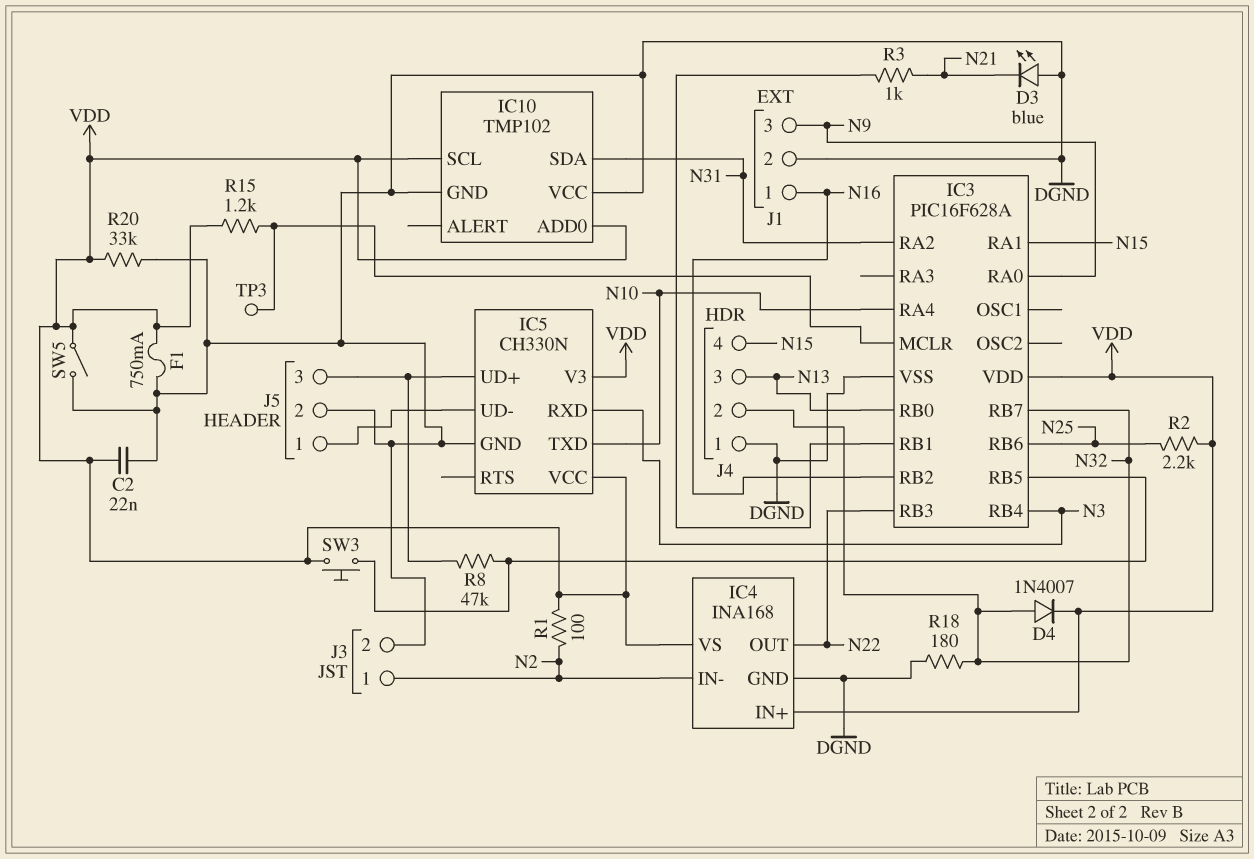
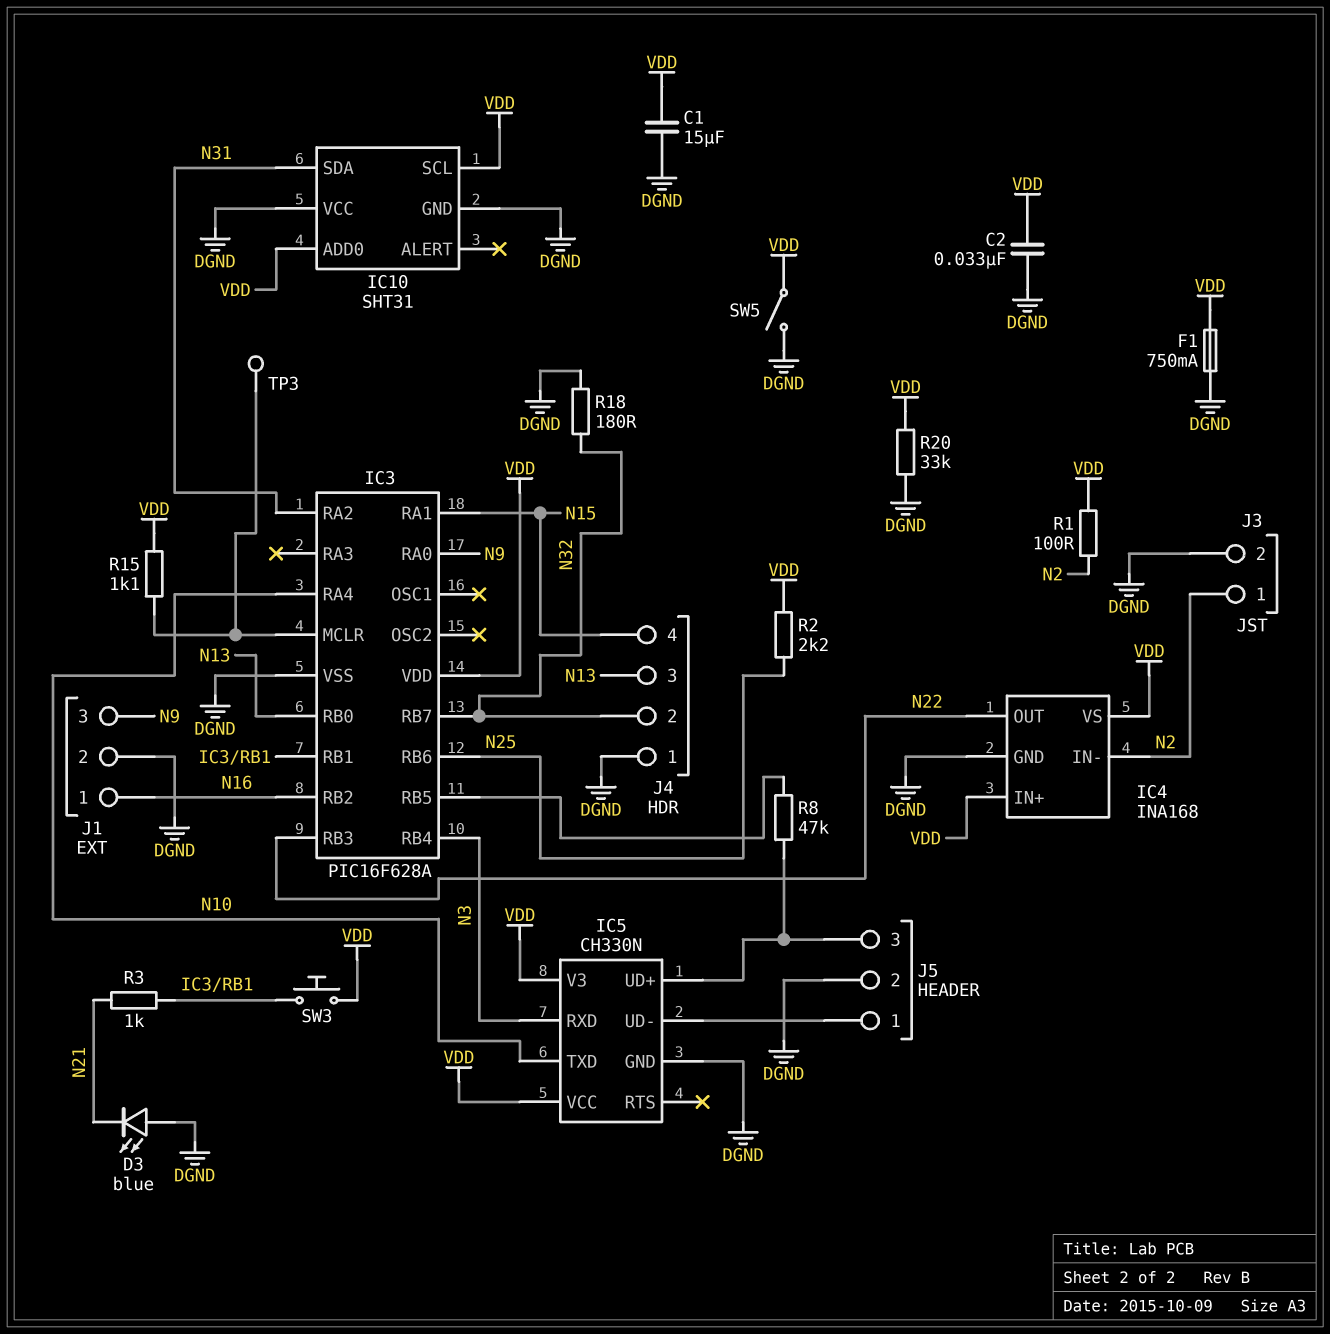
C1: none -> 15uF (DGND, VDD)
C2: 22nF (DGND, VDD) -> 33nF (DGND, VDD)
D4: diode 1N4007 (A N32, K VDD) -> none
IC10: TMP102 -> SHT31
R15: 1.2k (IC3/MCLR, VDD) -> 1.1k (IC3/MCLR, VDD)
SW3: button (IC3/RB5, VDD) -> button (IC3/RB1, VDD)

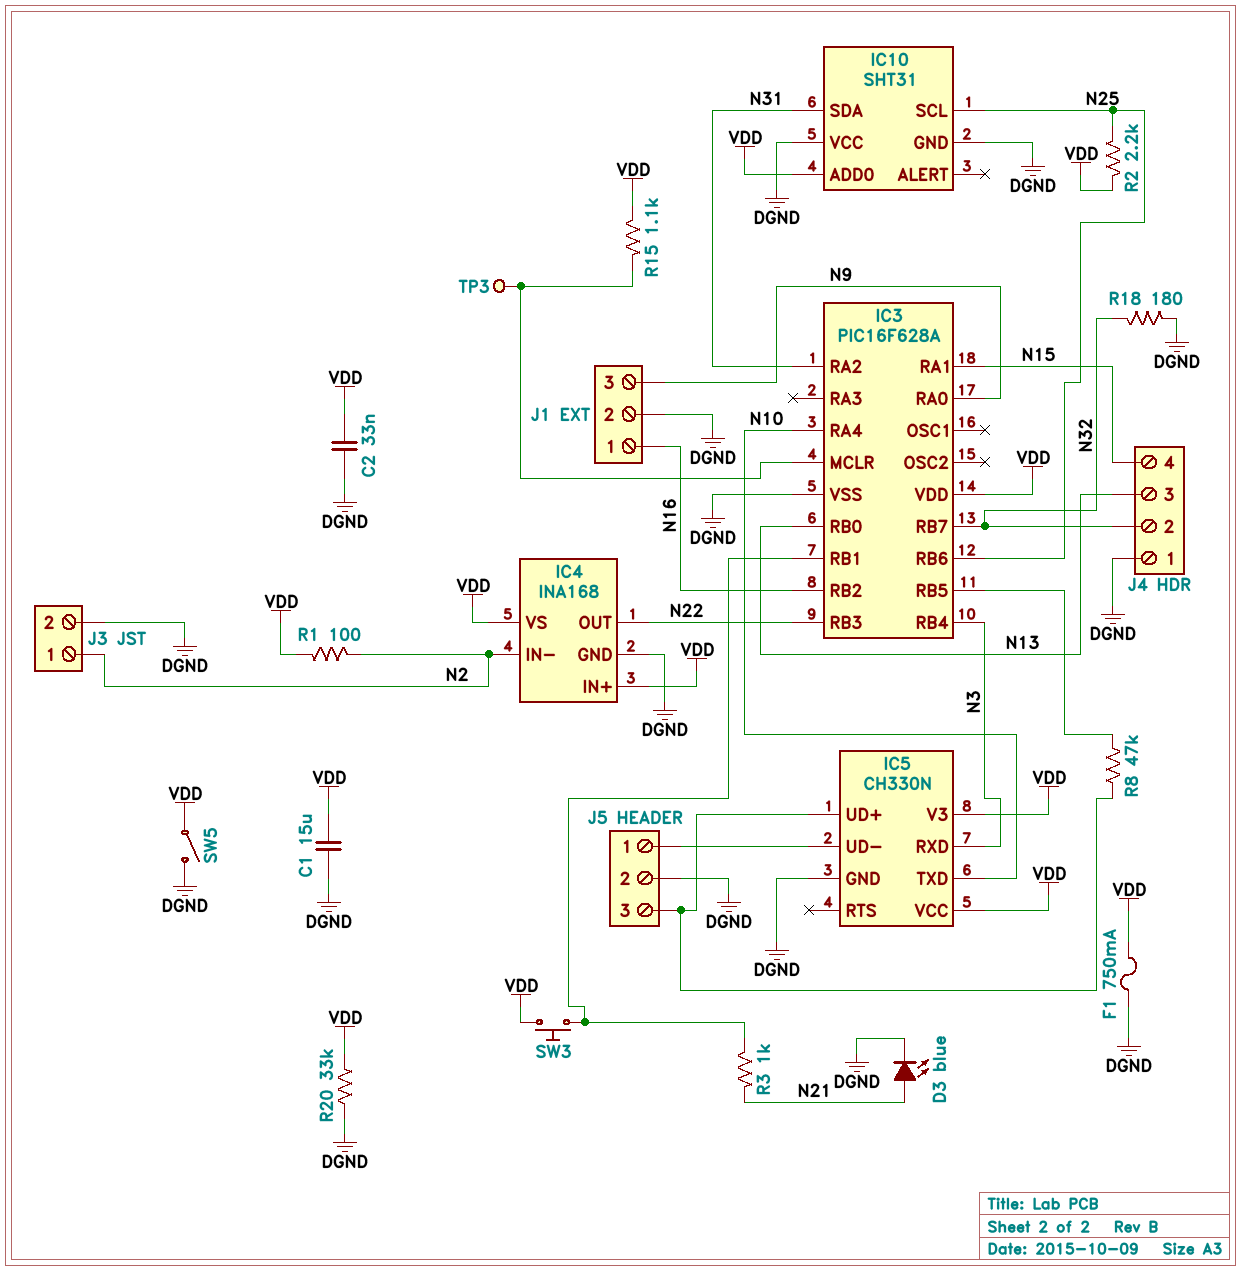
D3: LED blue (A DGND, K N21) -> LED blue (A N21, K DGND)
IC10 pin SCL: VDD -> N25

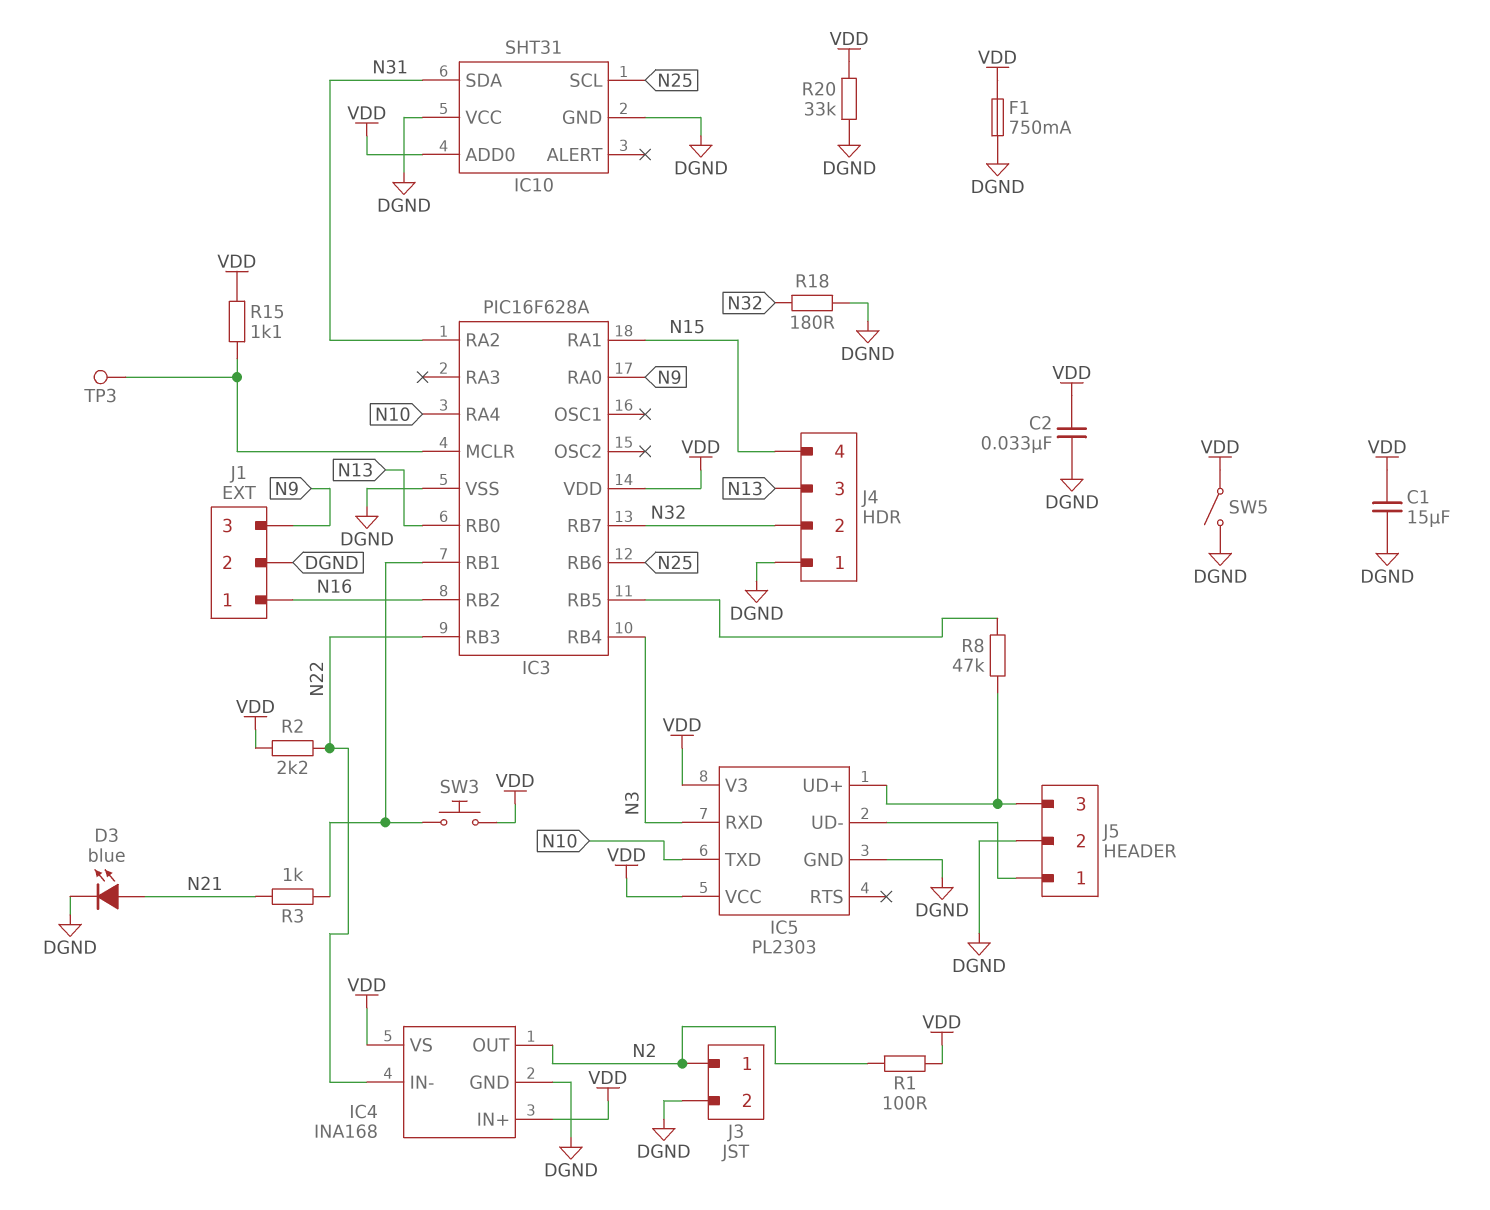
IC4 pin IN-: N2 -> N22
IC4 pin OUT: N22 -> N2
IC5: CH330N -> PL2303
R2: 2.2k (N25, VDD) -> 2.2k (N22, VDD)

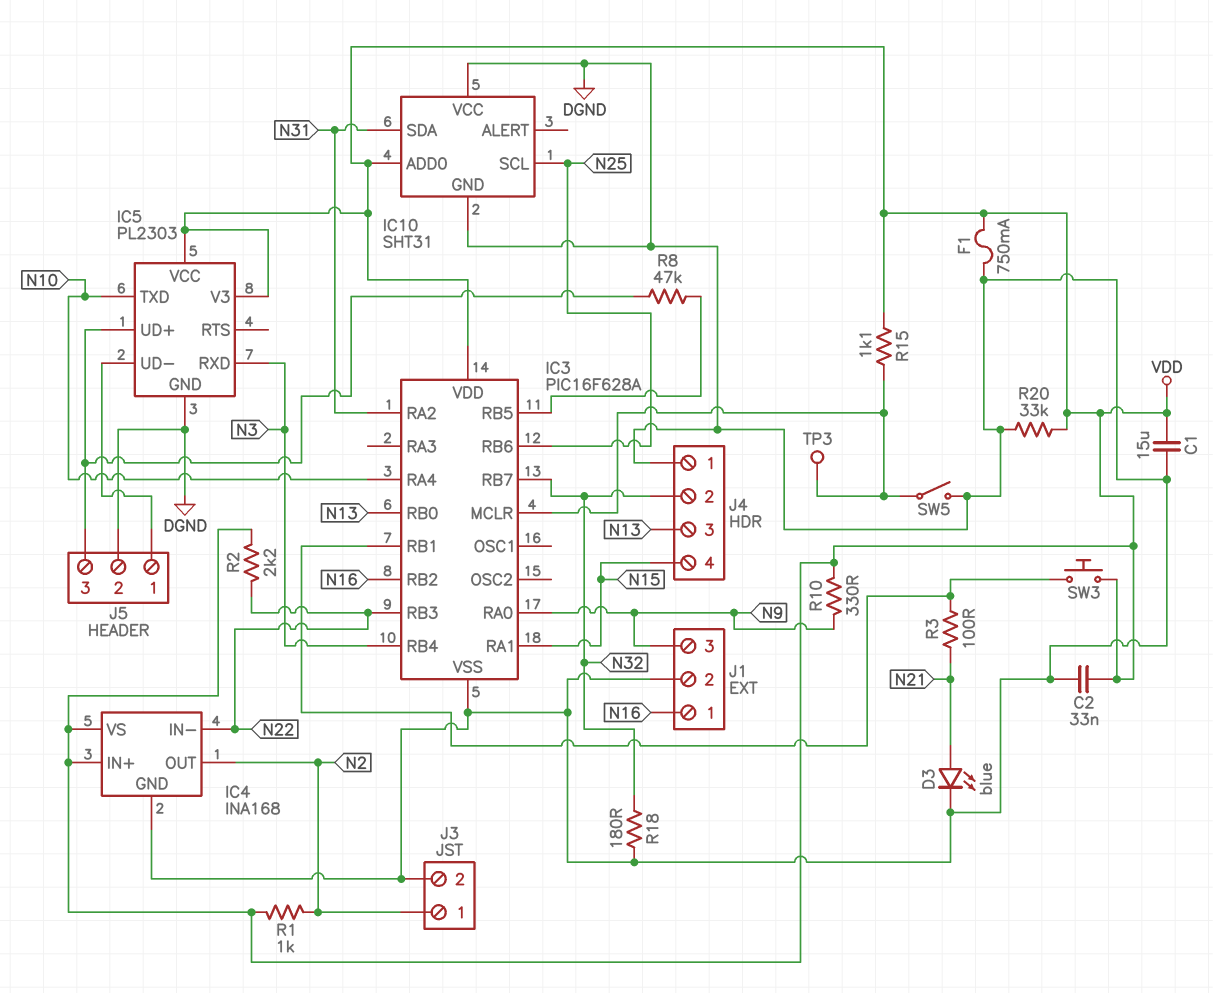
R1: 100 (N2, VDD) -> 1k (N2, VDD)
R3: 1k (IC3/RB1, N21) -> 100 (IC3/RB1, N21)
R10: none -> 330 (N9, VDD)
SW5: switch (DGND, VDD) -> switch (DGND, IC3/MCLR)

